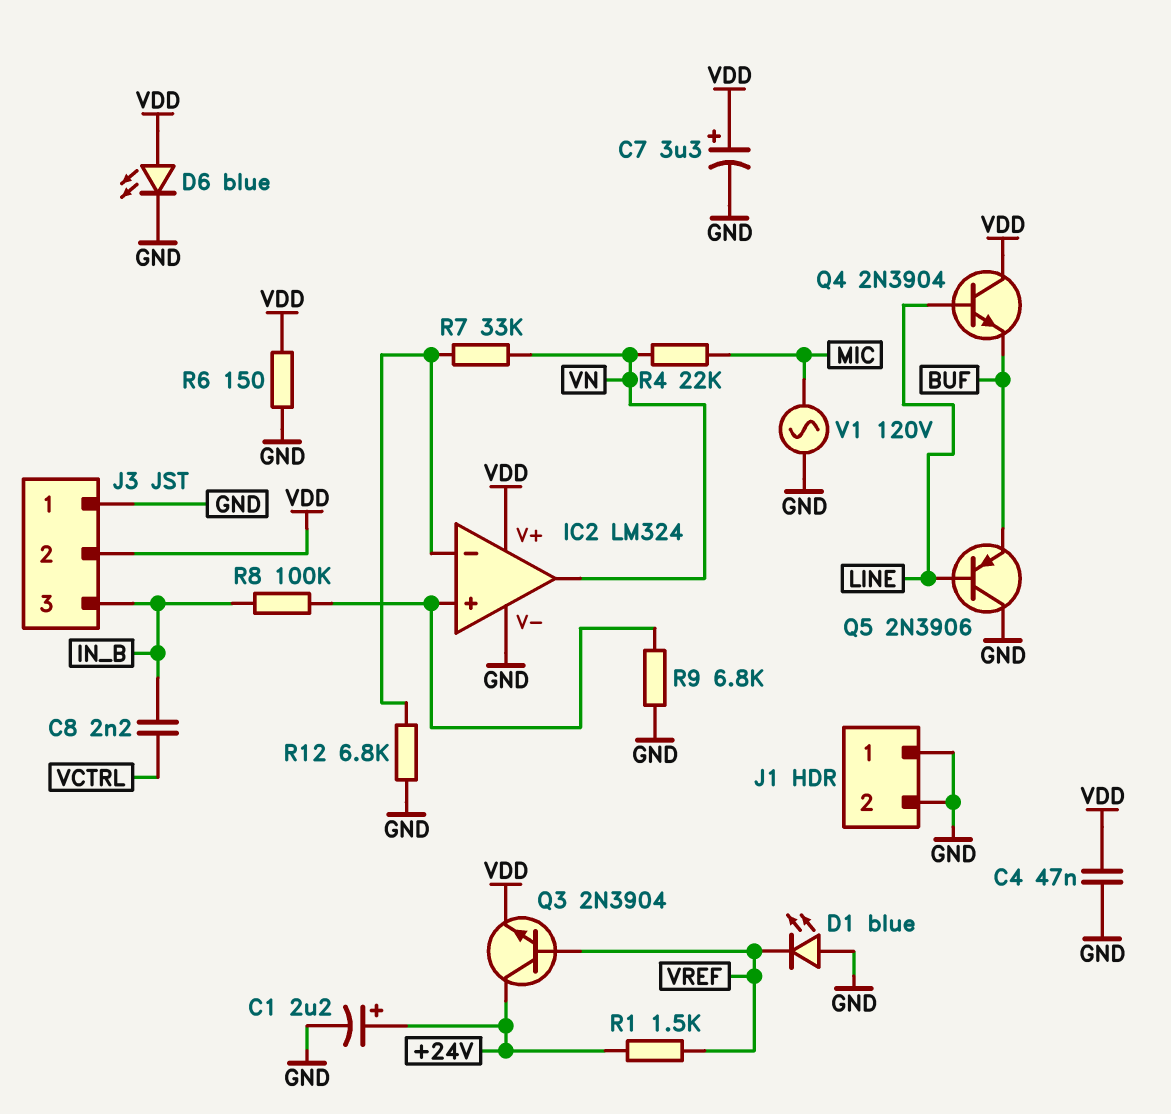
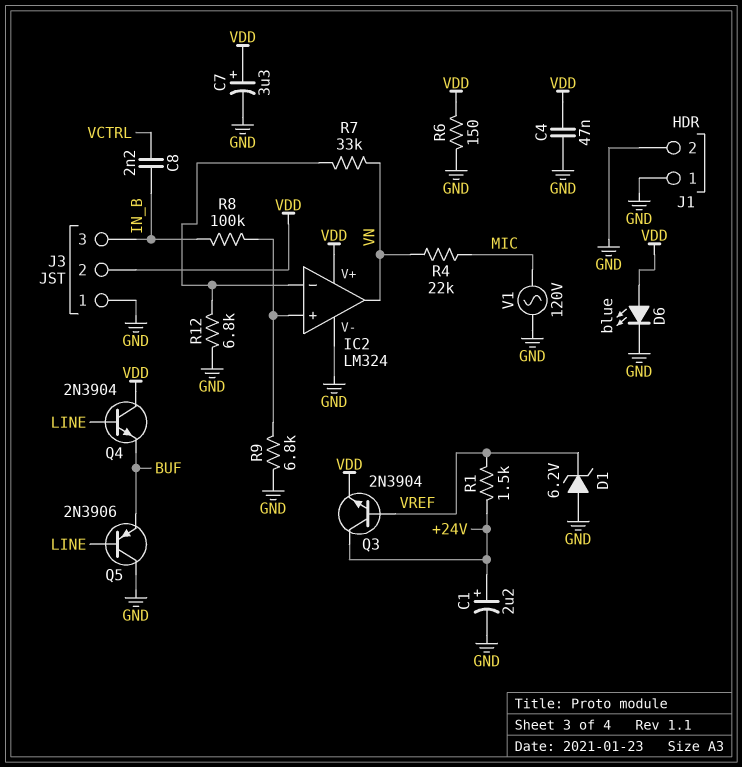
D1: LED blue (A GND, K VREF) -> zener 6.2V (A GND, K VREF)

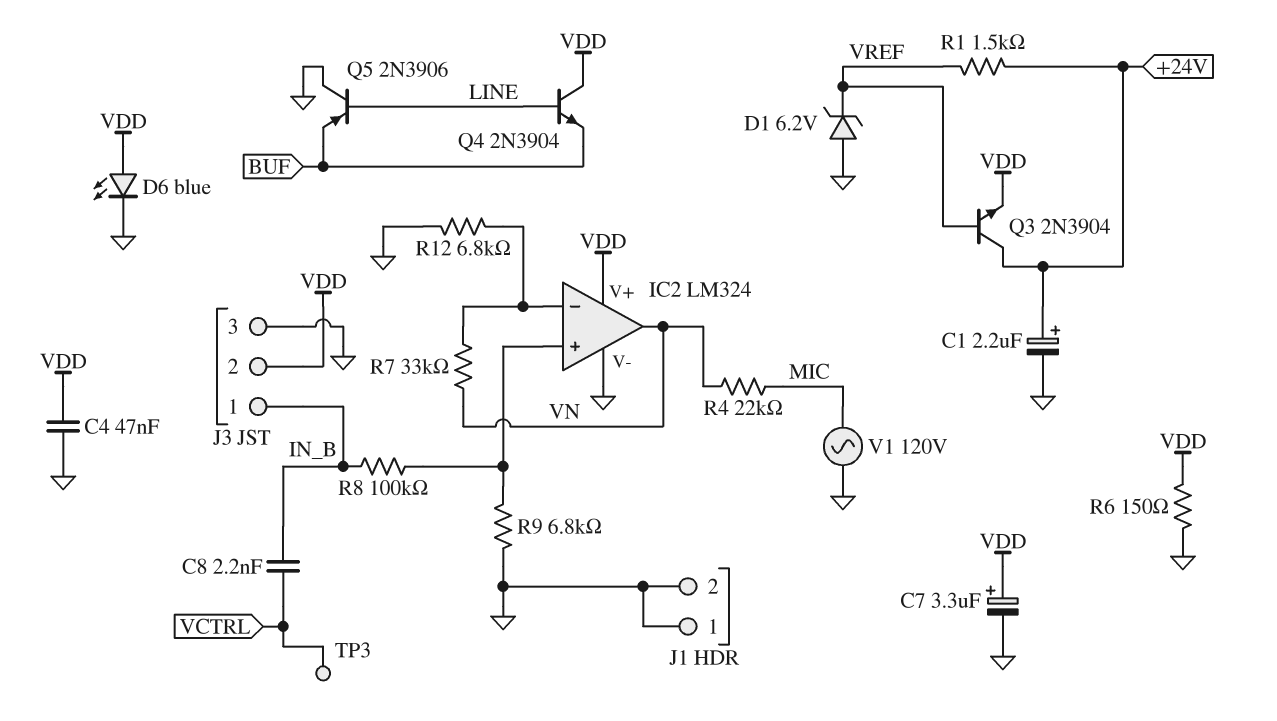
J3 pin 1: GND -> IN_B
J3 pin 3: IN_B -> GND
TP3: none -> test point (VCTRL)

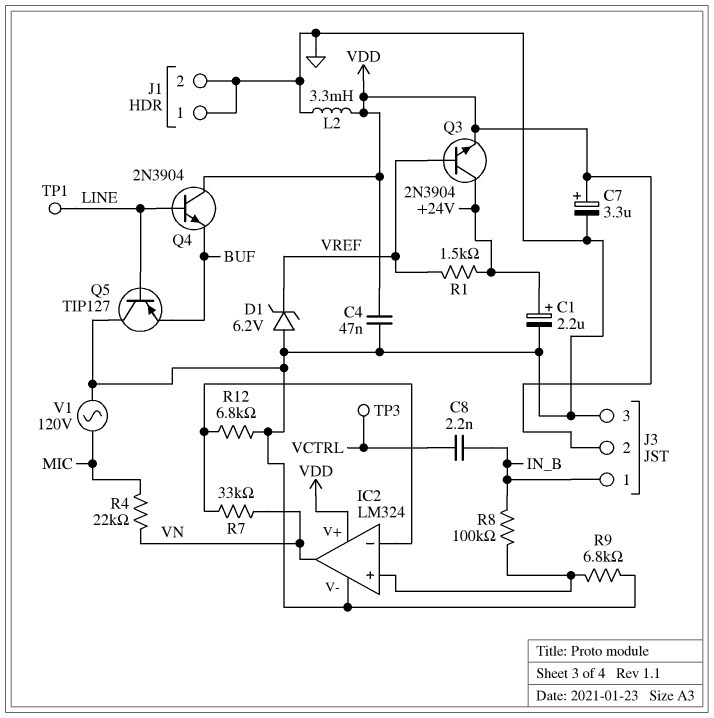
D6: LED blue (A VDD, K GND) -> none
L2: none -> 3.3mH (GND, VDD)
Q5: PNP 2N3906 (B LINE, C GND, E BUF) -> PNP TIP127 (B LINE, C GND, E BUF)
R6: 150 (GND, VDD) -> none
TP1: none -> test point (LINE)

